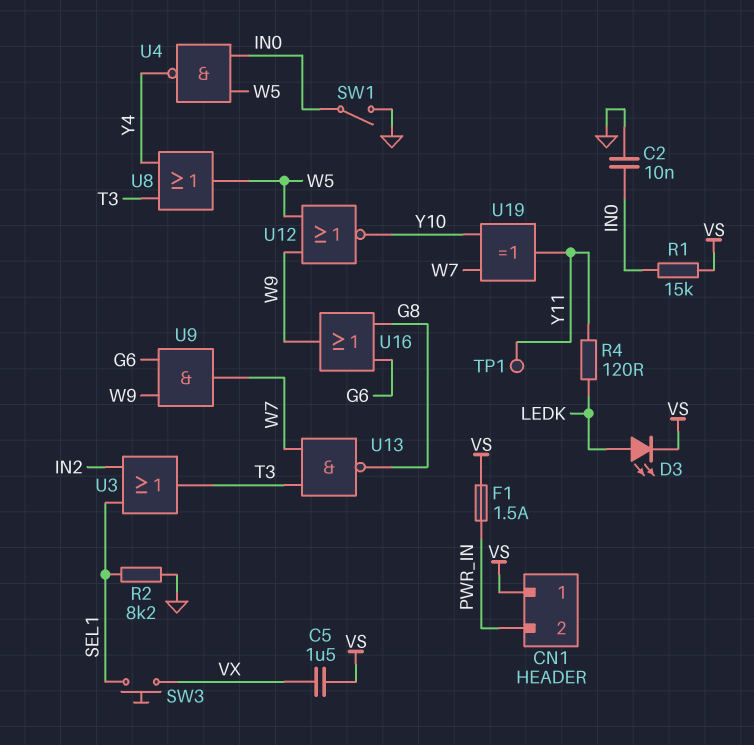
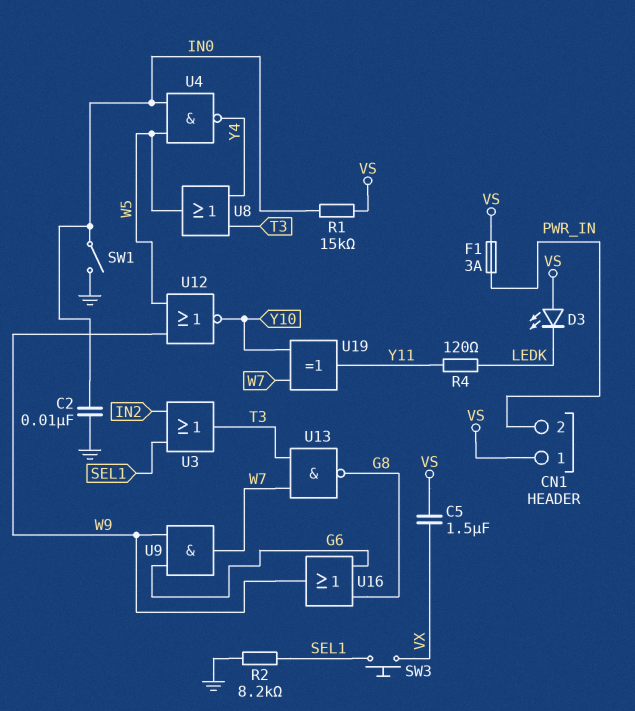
D3: LED (A LEDK, K VS) -> LED (A VS, K LEDK)
F1: 1.5A (PWR_IN, VS) -> 3A (PWR_IN, VS)
TP1: test point (Y11) -> none

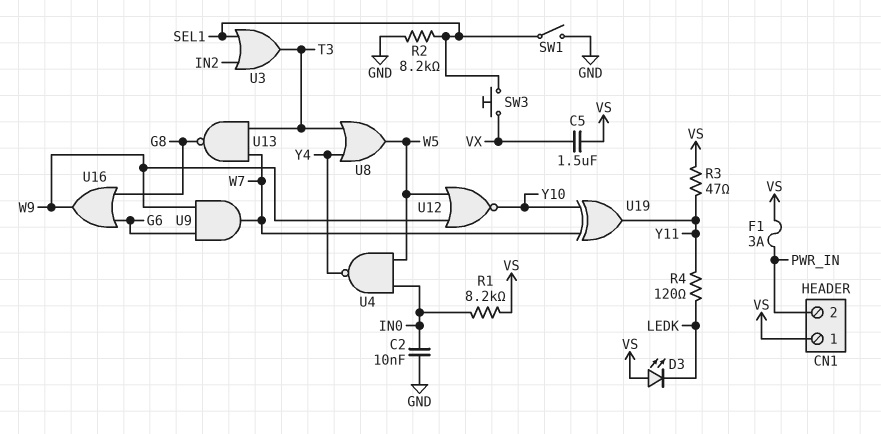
R1: 15k (IN0, VS) -> 8.2k (IN0, VS)
R3: none -> 47 (VS, Y11)
SW1: switch (GND, IN0) -> switch (GND, SEL1)

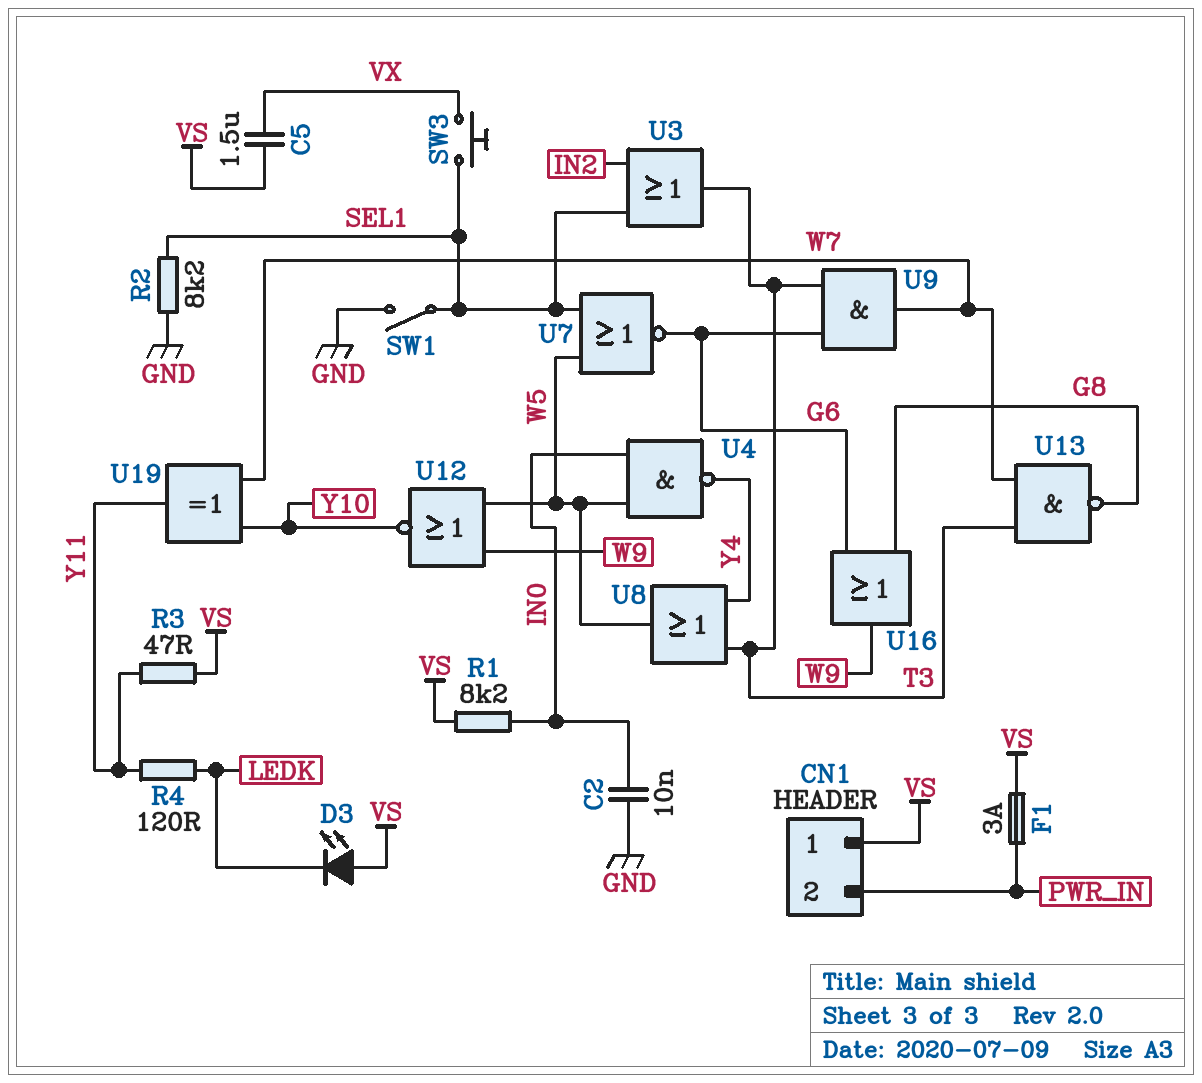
U7: none -> NOR (in SEL1, in W5, out G6)
U9: AND (in G6, in W9, out W7) -> AND (in G6, in T3, out W7)

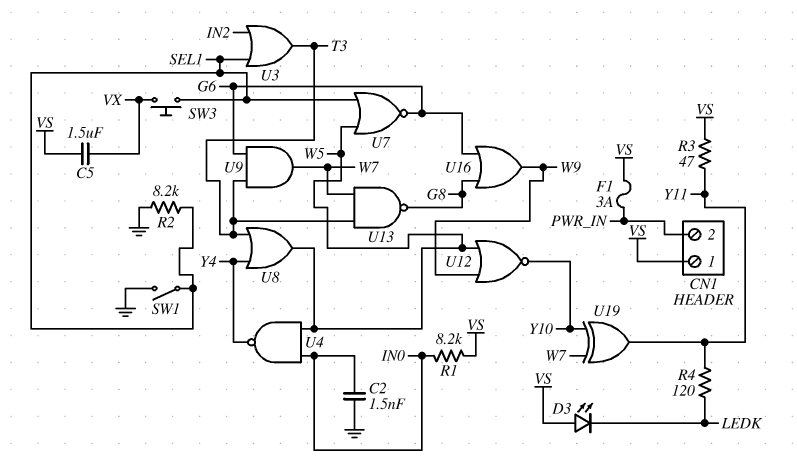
C2: 10nF (GND, IN0) -> 1.5nF (GND, IN0)

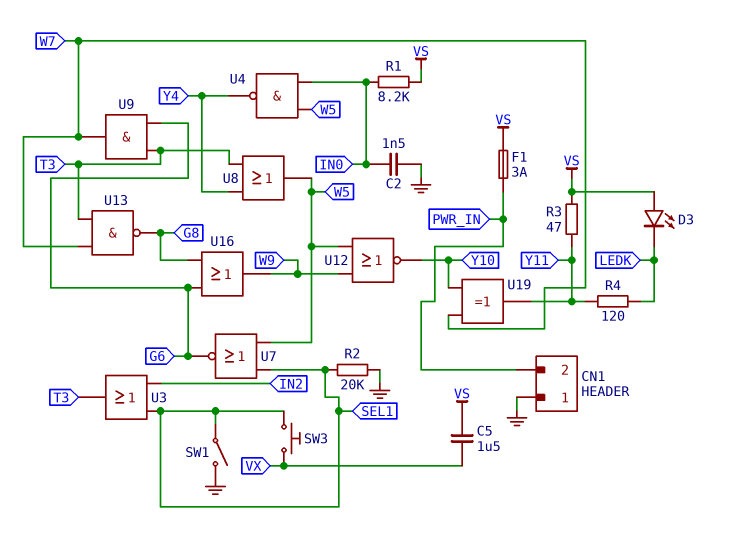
CN1 pin 1: VS -> GND
R2: 8.2k (GND, SEL1) -> 20k (GND, SEL1)

